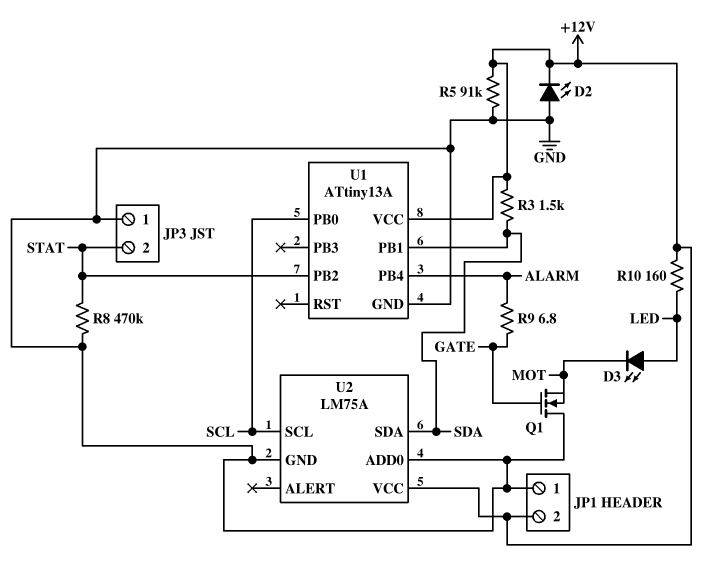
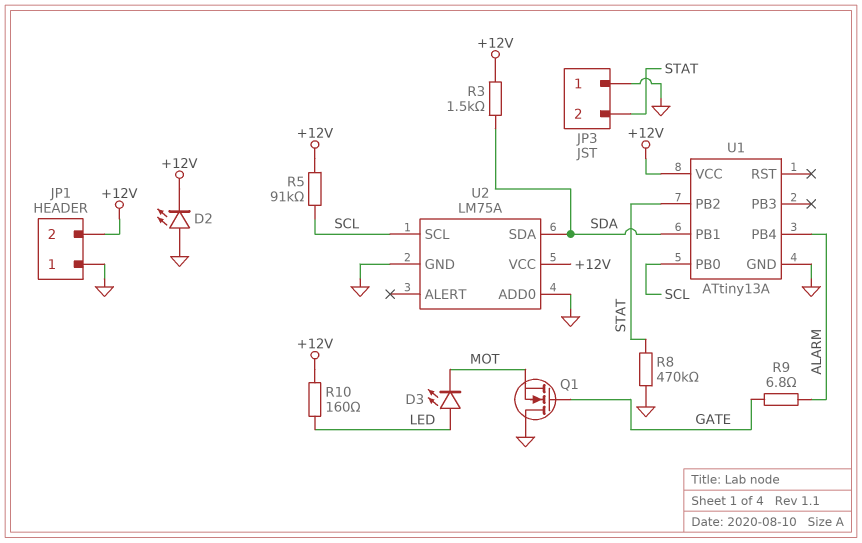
R5: 91k (+12V, GND) -> 91k (+12V, SCL)

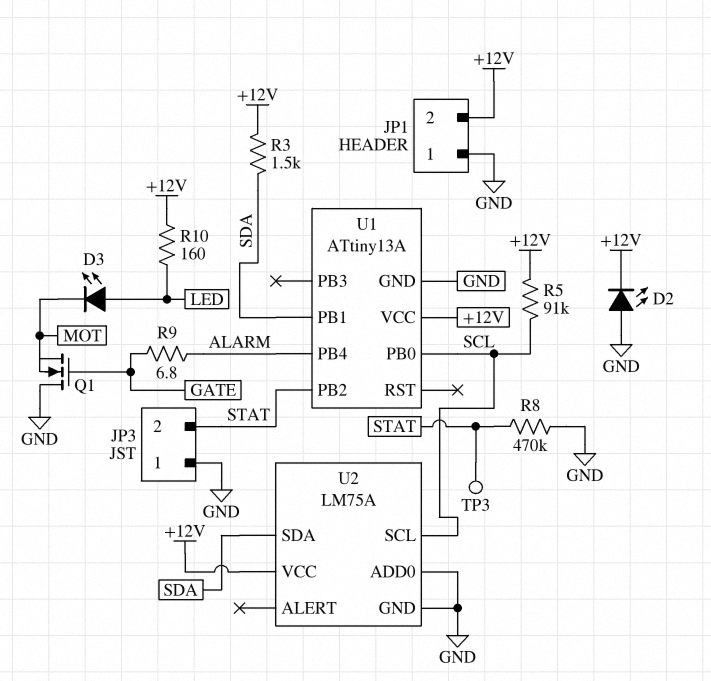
TP3: none -> test point (STAT)

